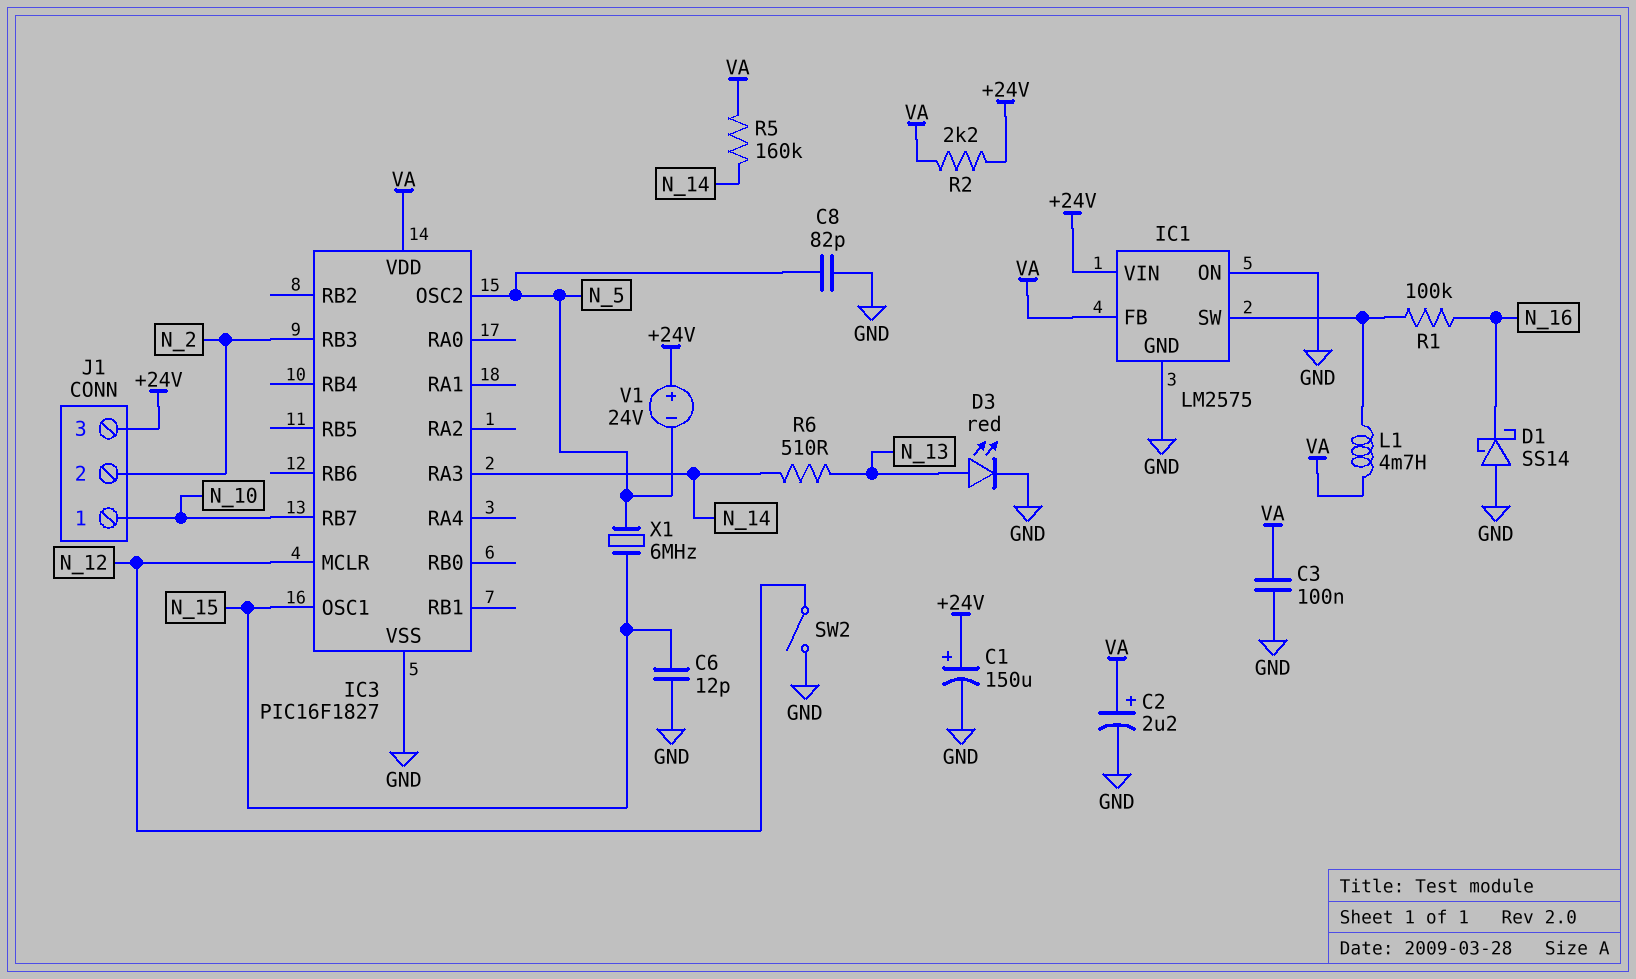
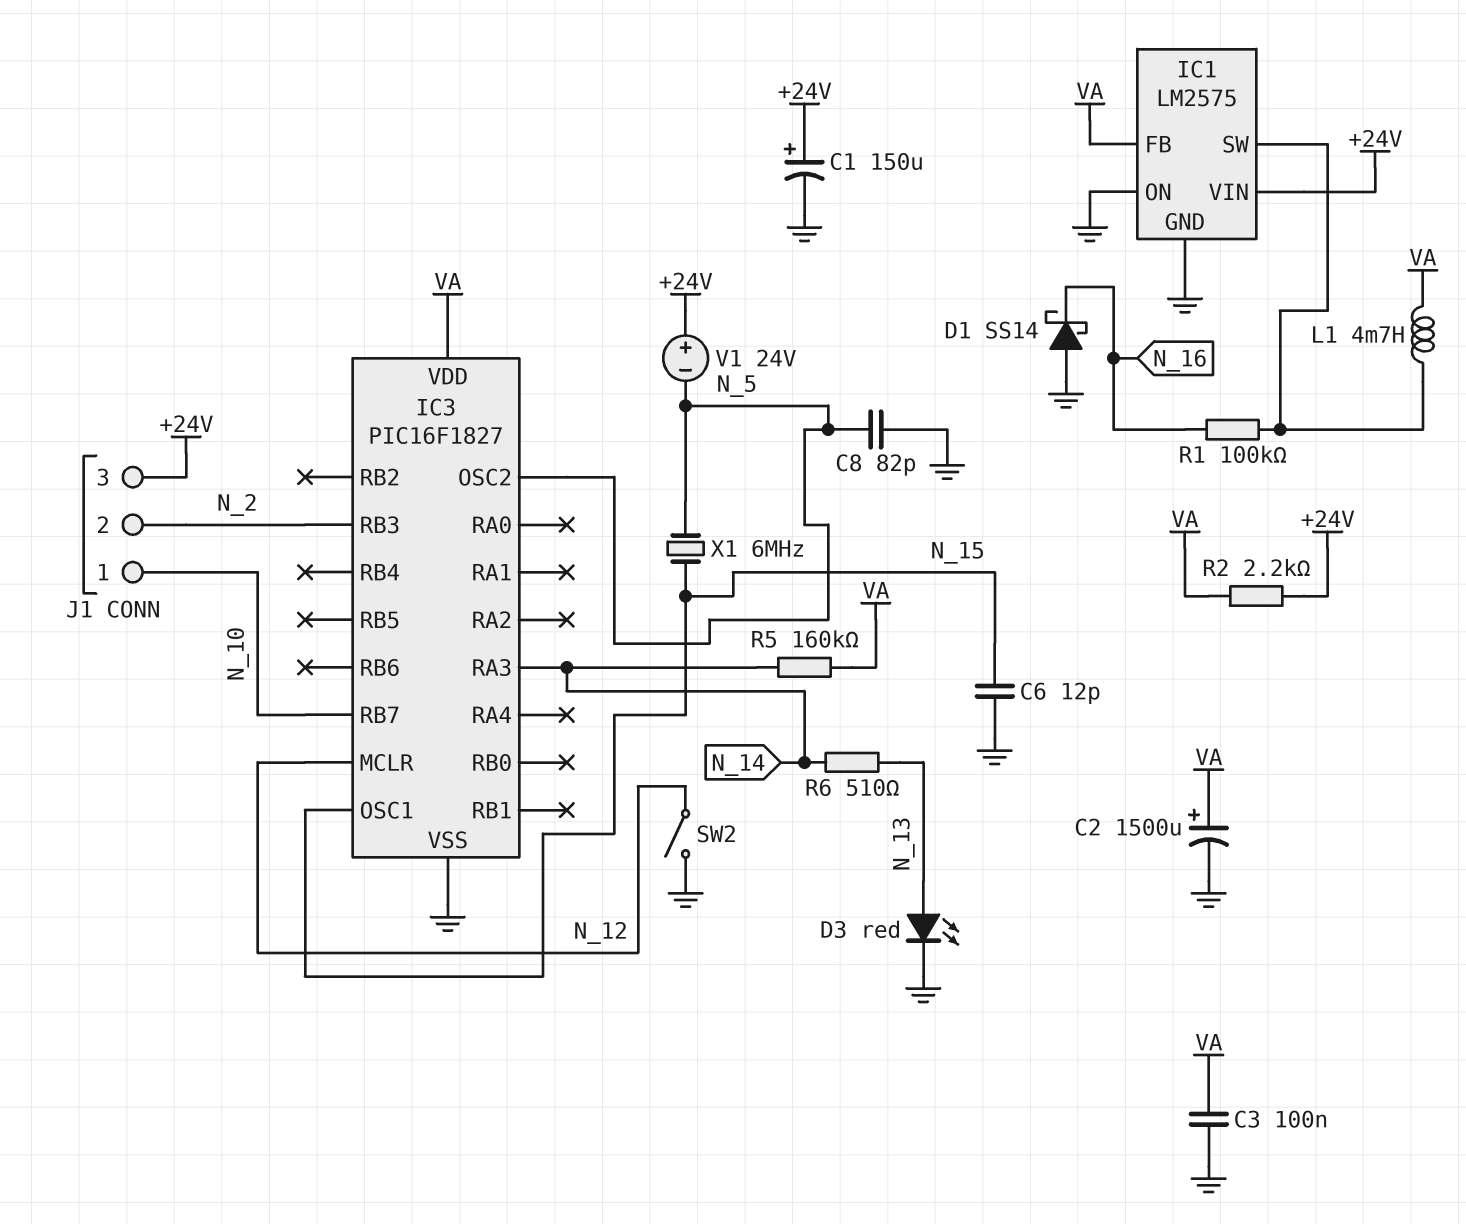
C2: 2.2uF (plus VA, minus GND) -> 1500uF (plus VA, minus GND)

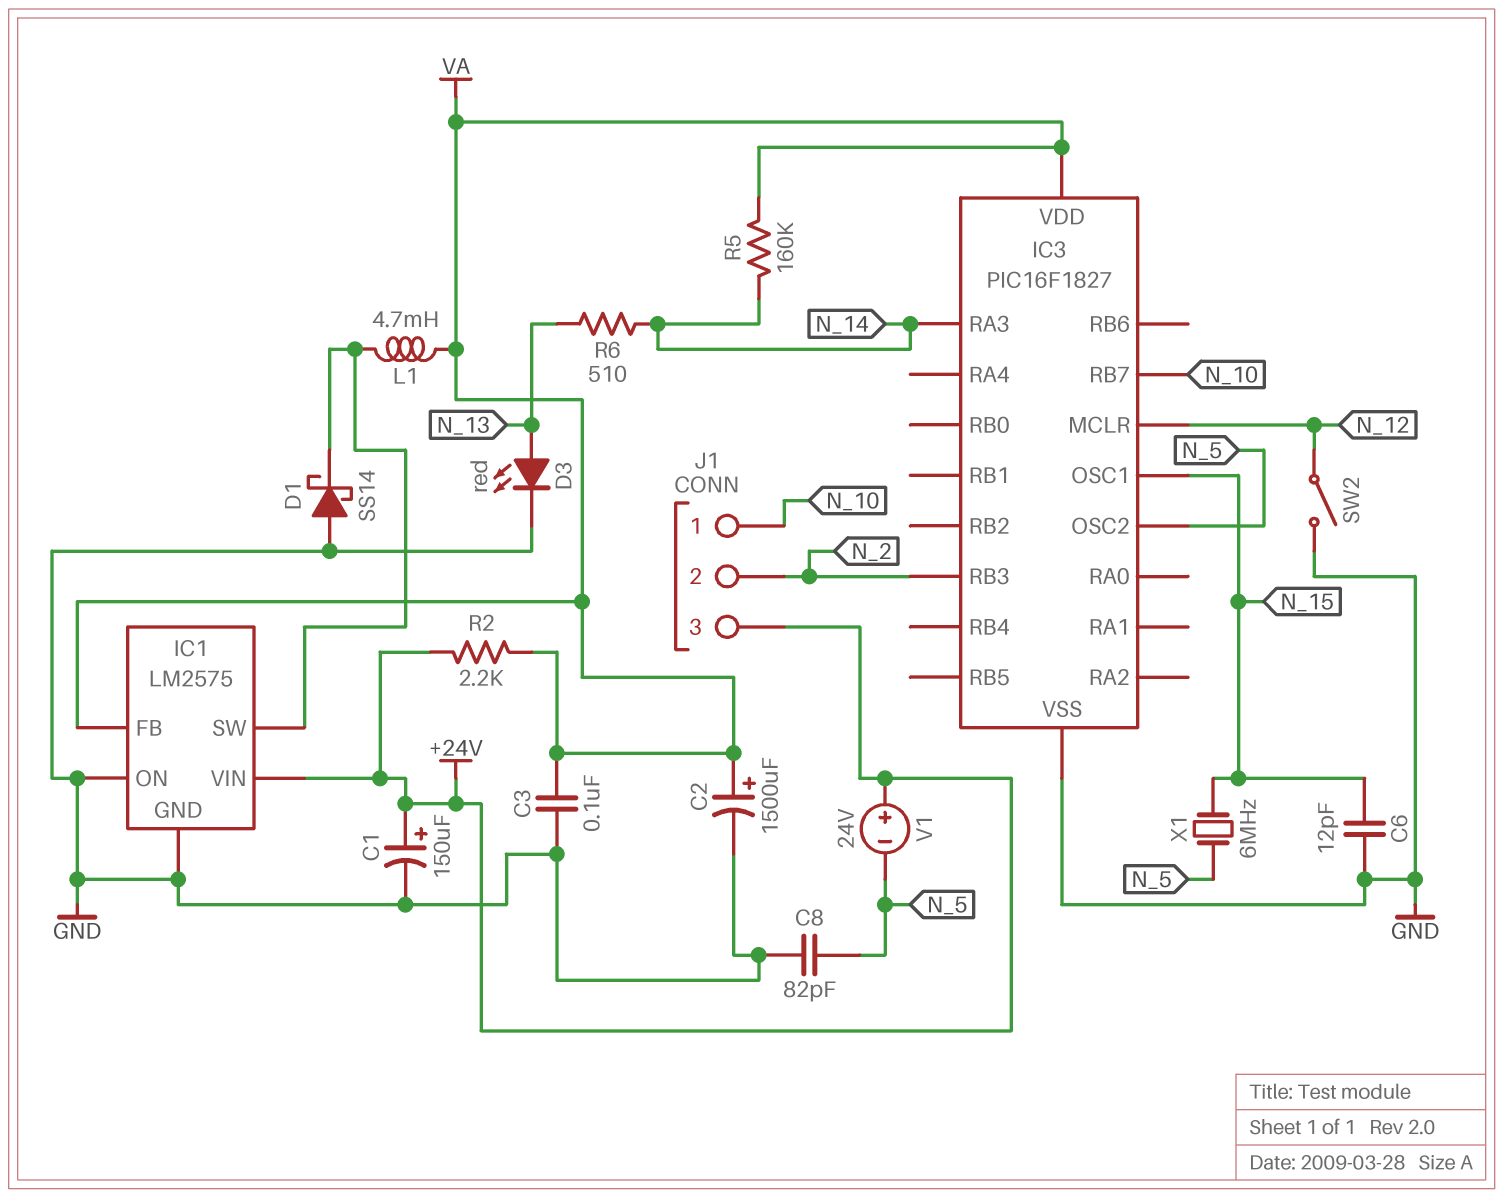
D1: schottky SS14 (A GND, K N_16) -> schottky SS14 (A GND, K IC1/SW)
R1: 100k (IC1/SW, N_16) -> none

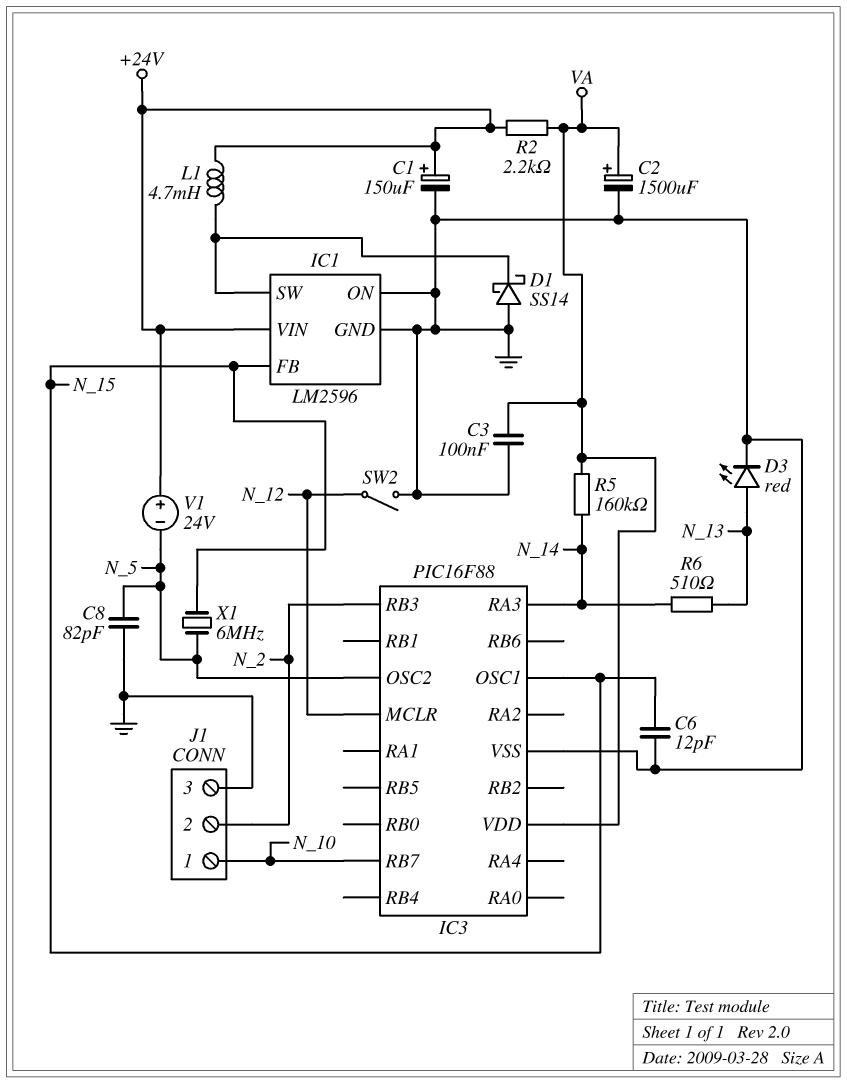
IC1: LM2575 -> LM2596
IC1 pin FB: VA -> N_15
IC3: PIC16F1827 -> PIC16F88
J1 pin 3: +24V -> GND
L1: 4.7mH (IC1/SW, VA) -> 4.7mH (+24V, IC1/SW)

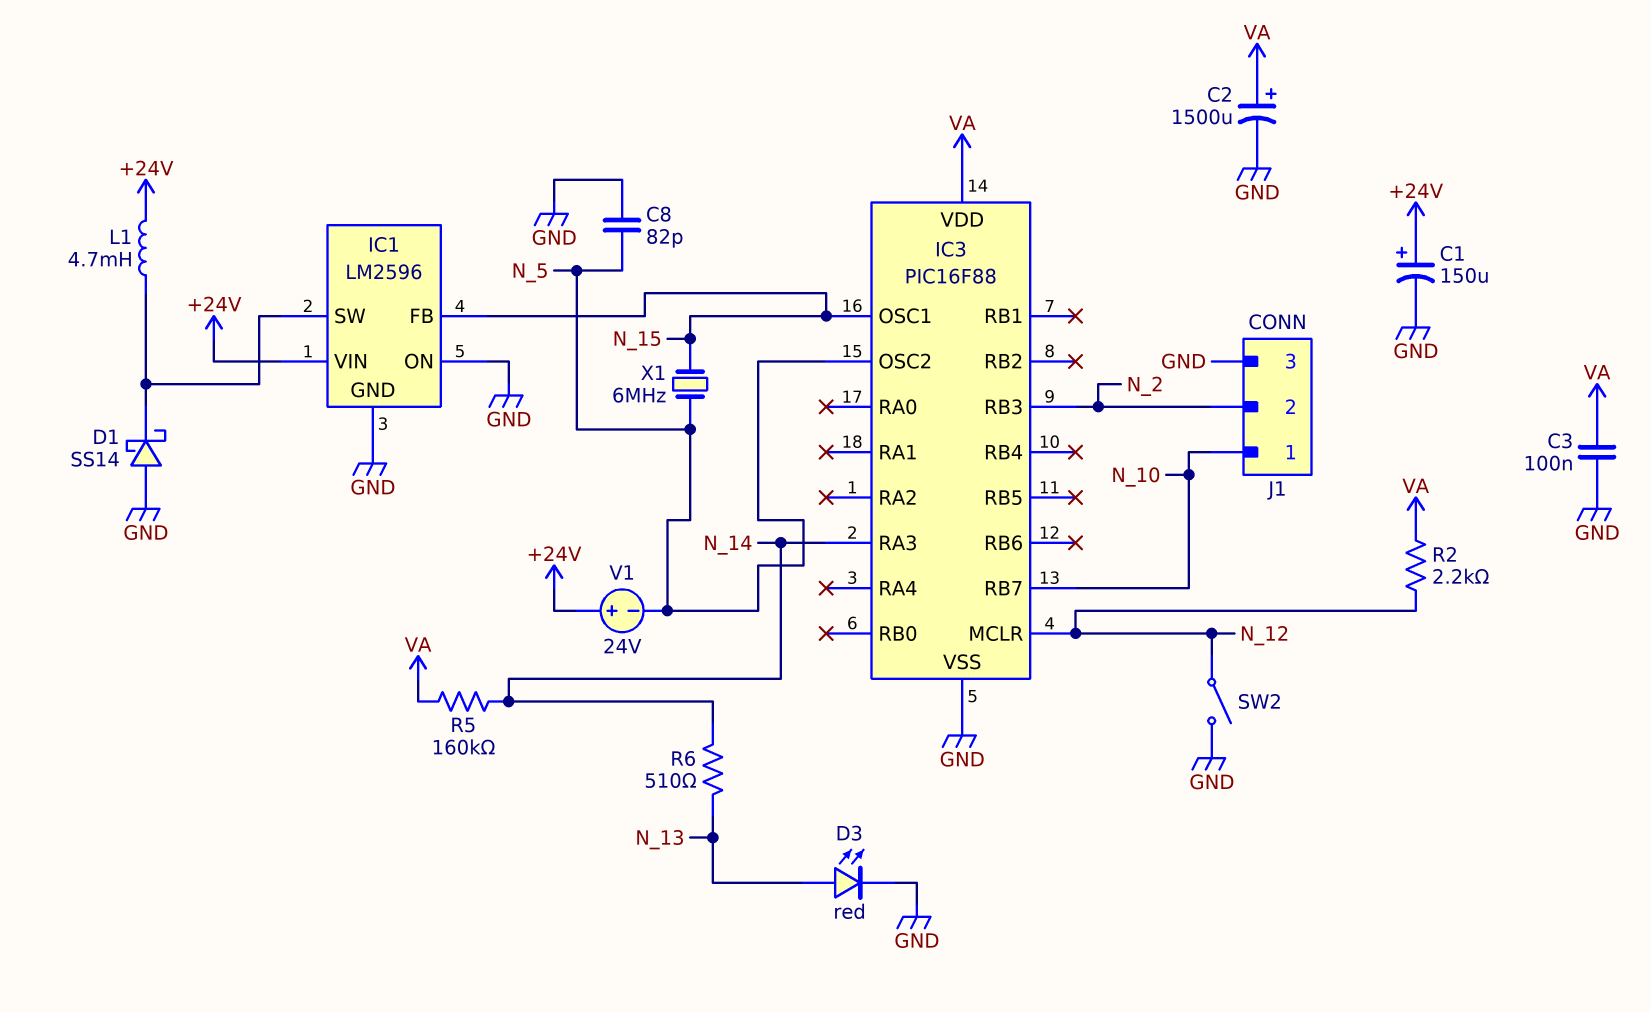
C6: 12pF (GND, N_15) -> none
R2: 2.2k (+24V, VA) -> 2.2k (N_12, VA)

